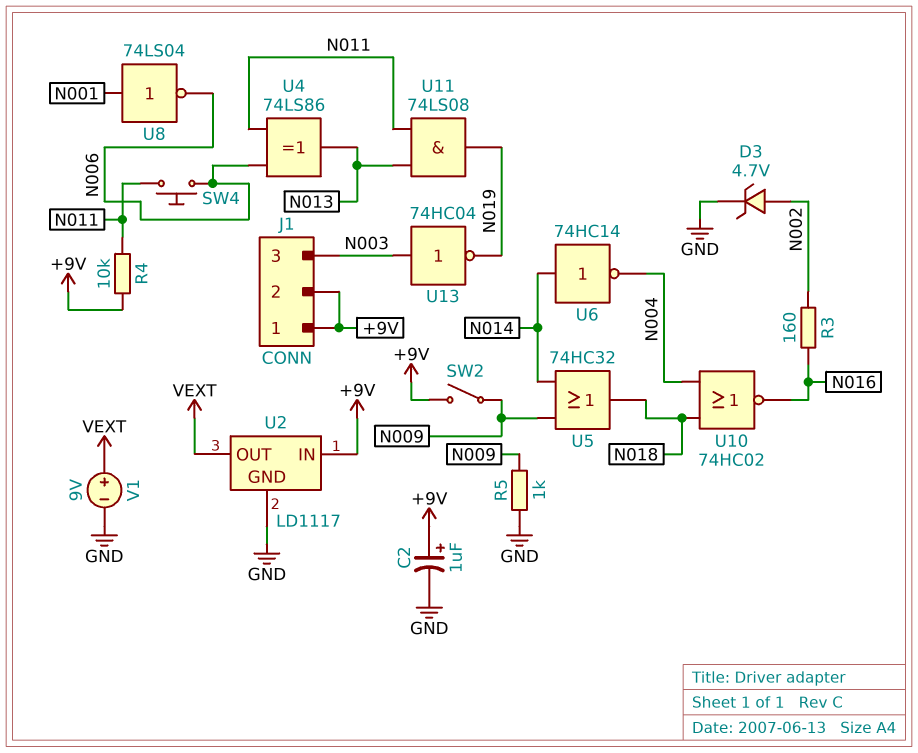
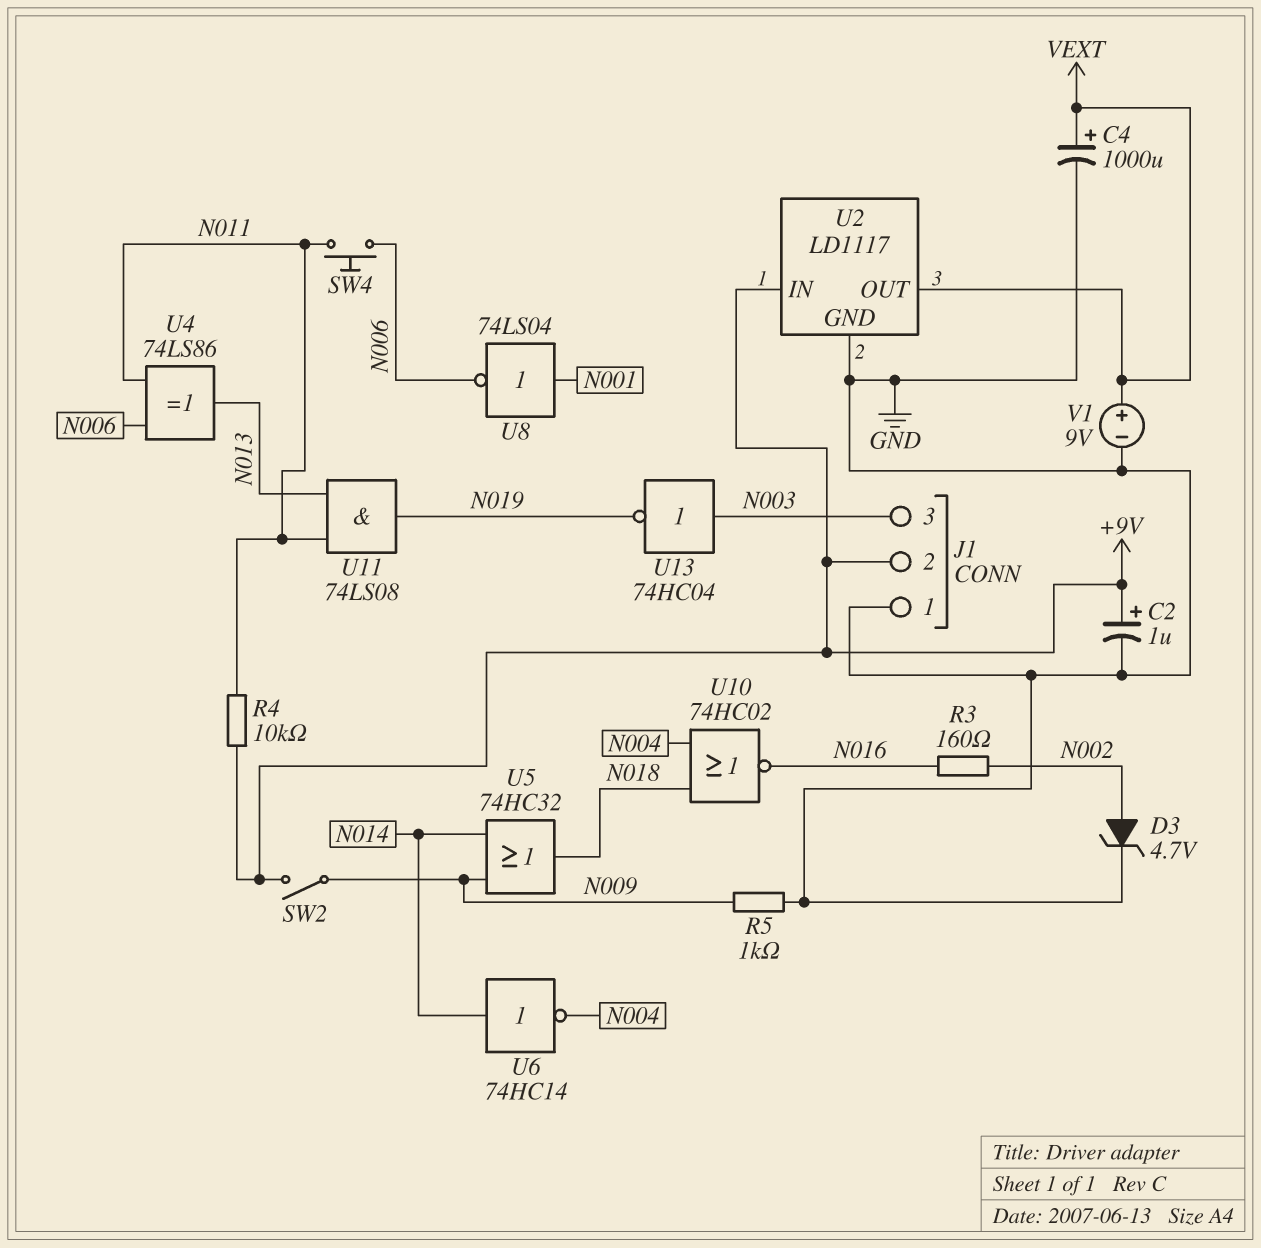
C4: none -> 1000uF (plus VEXT, minus GND)
J1 pin 1: +9V -> GND

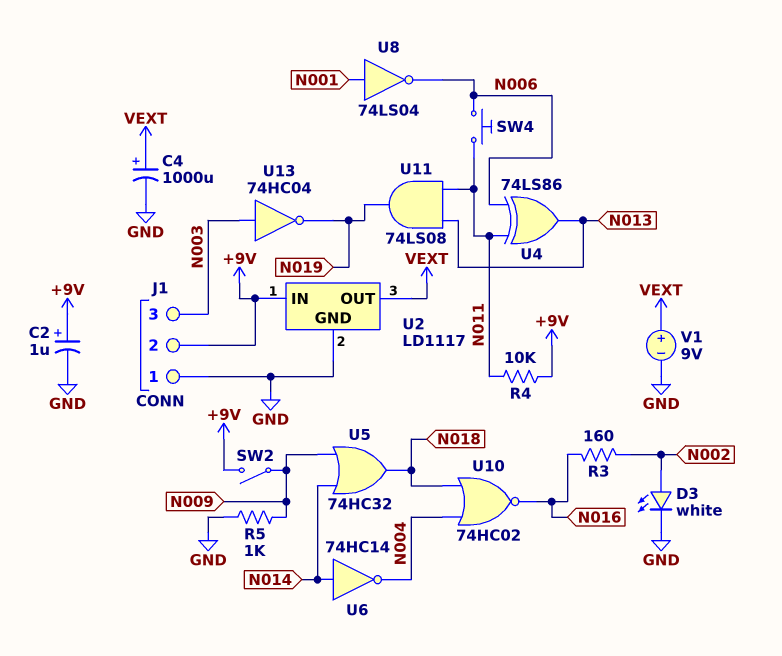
D3: zener 4.7V (A N002, K GND) -> LED white (A N002, K GND)

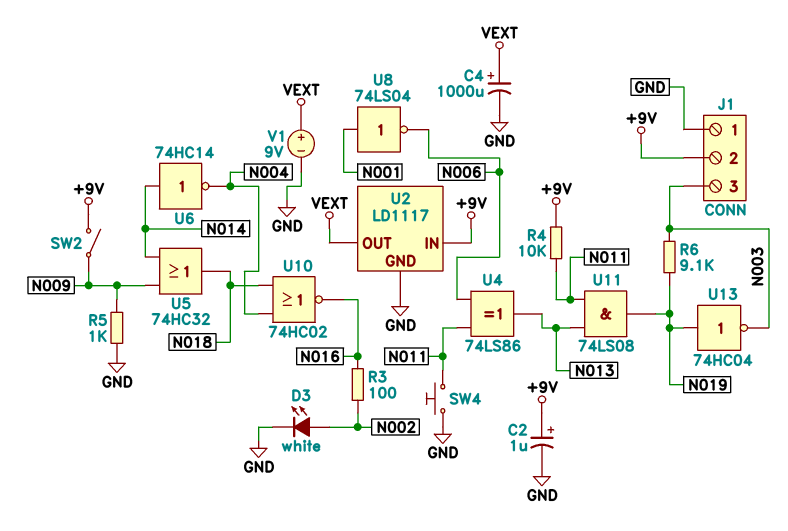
R3: 160 (N002, N016) -> 100 (N002, N016)
R6: none -> 9.1k (N003, N019)
SW4: button (N006, N011) -> button (GND, N011)
U13: NOT 74HC04 (in N003, out N019) -> NOT 74HC04 (in N019, out N003)

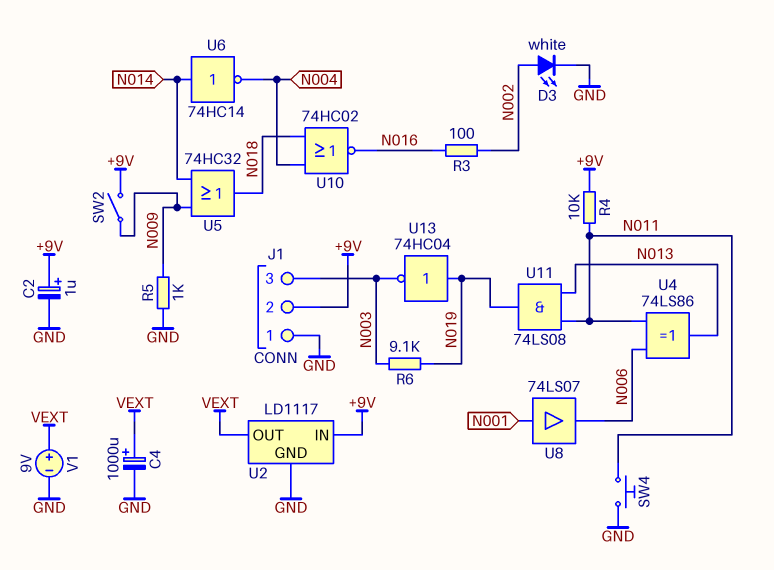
U8: NOT 74LS04 (in N001, out N006) -> buffer 74LS07 (in N001, out N006)

